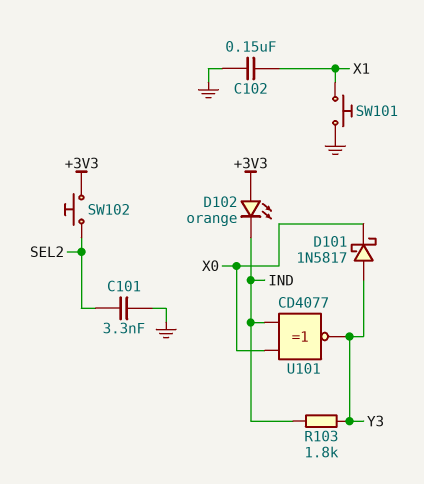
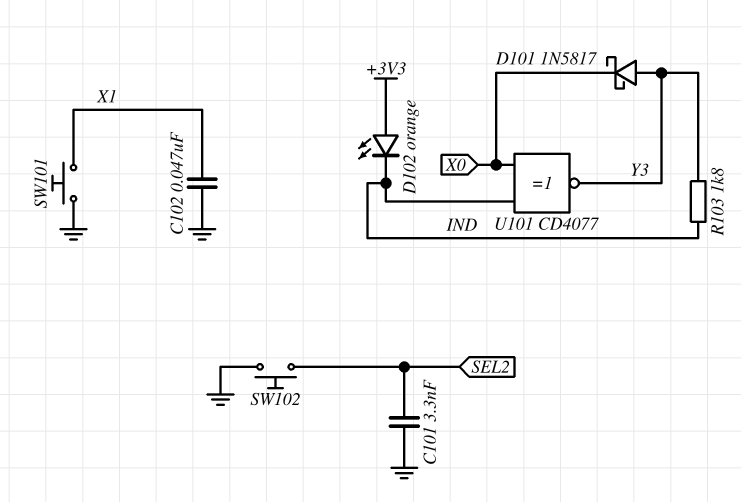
C102: 150nF (GND, X1) -> 47nF (GND, X1)
SW102: button (+3V3, SEL2) -> button (GND, SEL2)

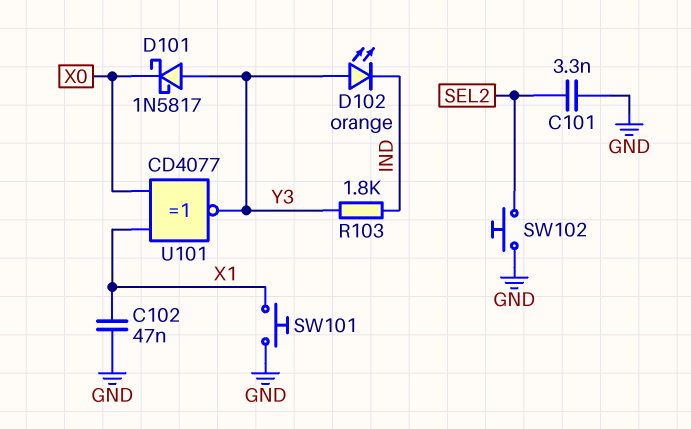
D102: LED orange (A +3V3, K IND) -> LED orange (A Y3, K IND)
U101: XNOR CD4077 (in IND, in X0, out Y3) -> XNOR CD4077 (in X0, in X1, out Y3)

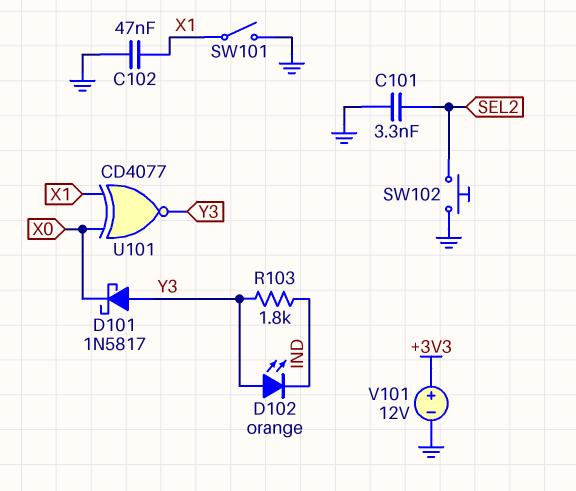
SW101: button (GND, X1) -> switch (GND, X1)
V101: none -> 12V (plus +3V3, minus GND)

